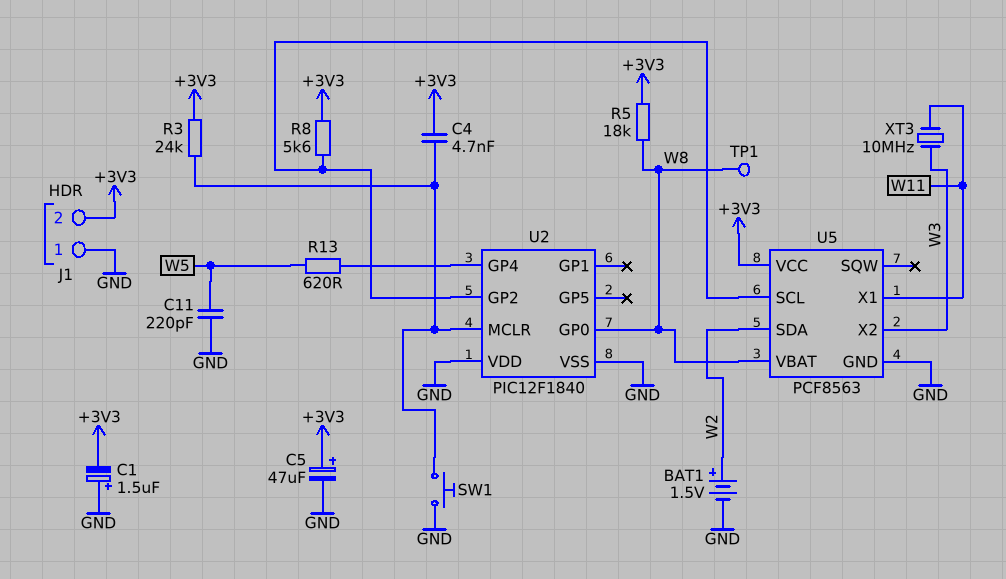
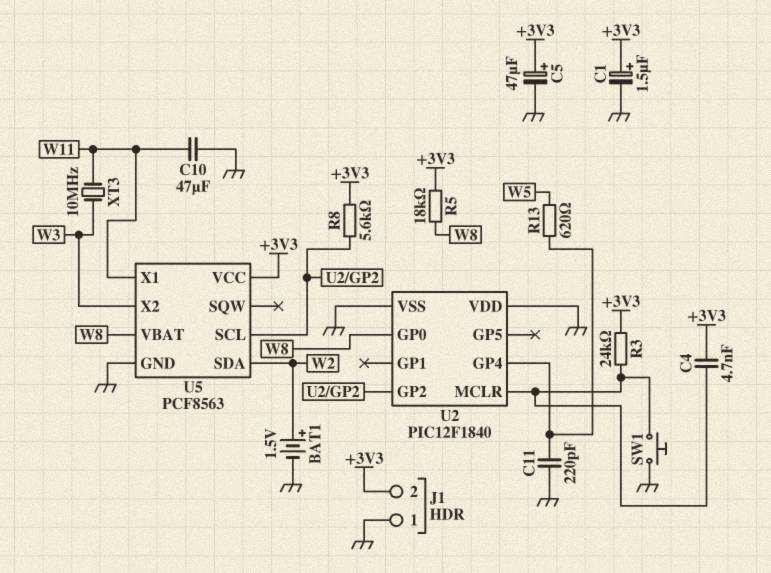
C1: 1.5uF (plus GND, minus +3V3) -> 1.5uF (plus +3V3, minus GND)
C10: none -> 47uF (GND, W11)
C11: 220pF (GND, W5) -> 220pF (GND, U2/GP4)
TP1: test point (W8) -> none

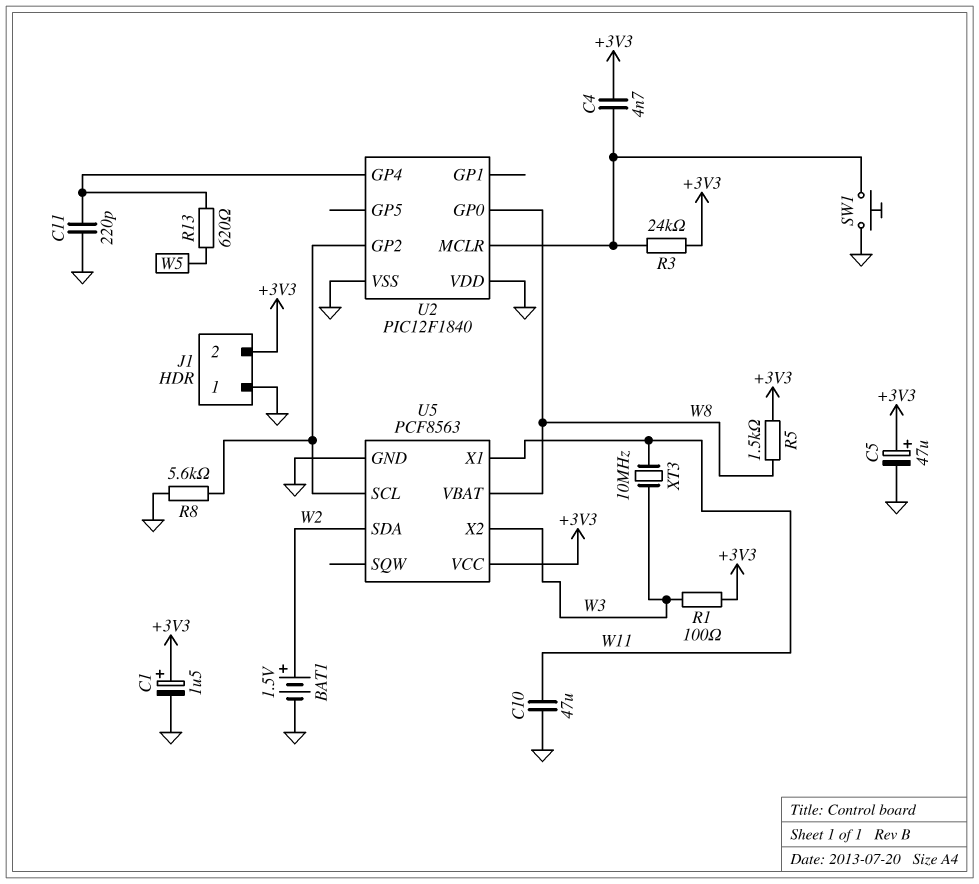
R1: none -> 100 (+3V3, W3)
R5: 18k (+3V3, W8) -> 1.5k (+3V3, W8)
R8: 5.6k (+3V3, U2/GP2) -> 5.6k (GND, U2/GP2)

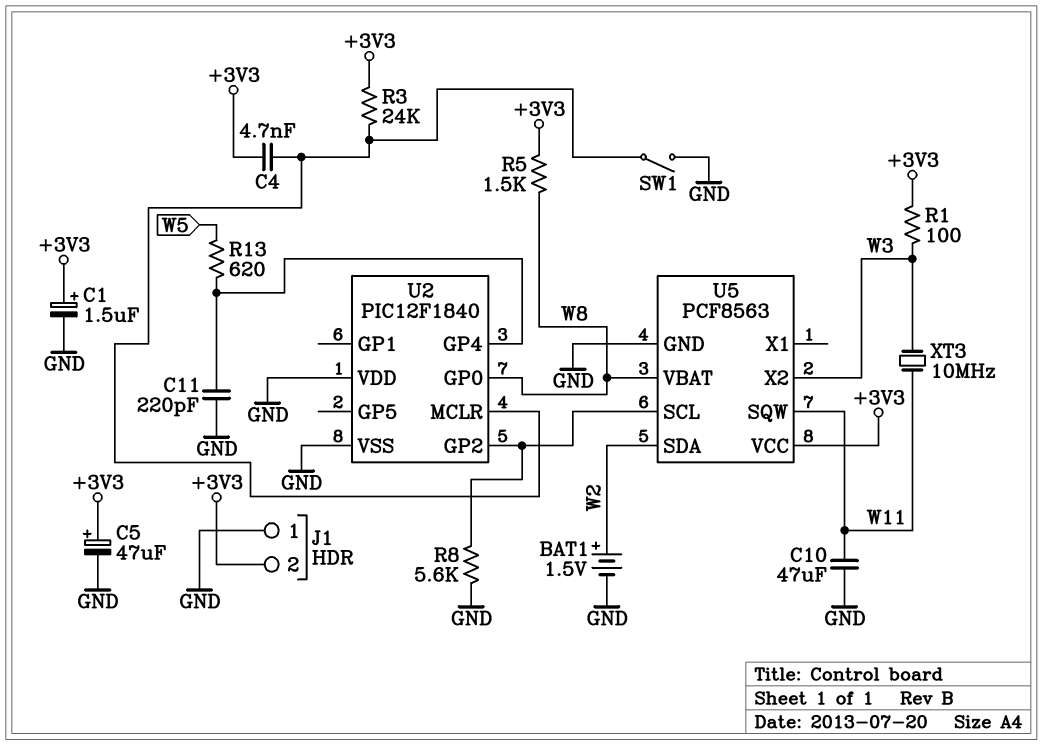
SW1: button (GND, U2/MCLR) -> switch (GND, U2/MCLR)
U5 pin SQW: none -> W11
U5 pin X1: W11 -> none

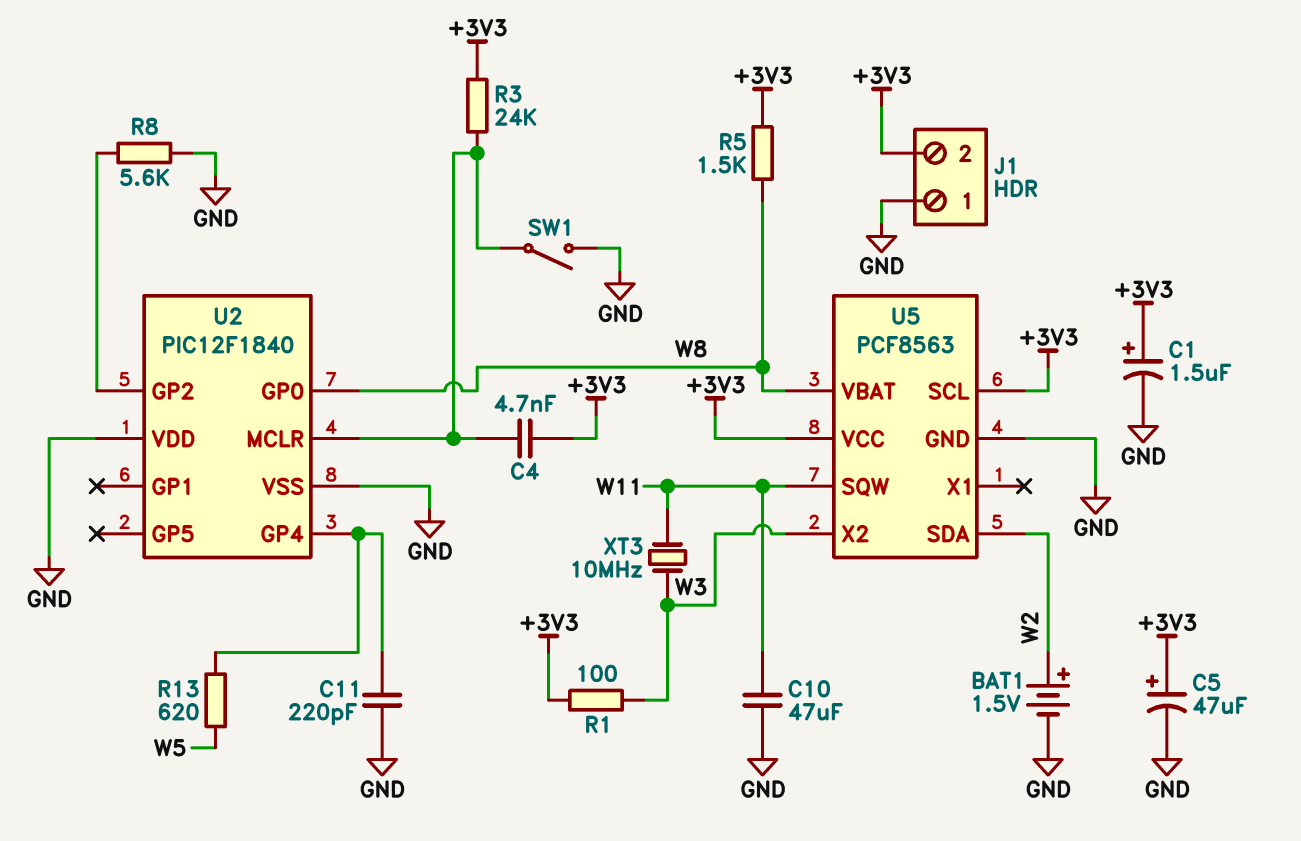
U5 pin SCL: U2/GP2 -> +3V3

